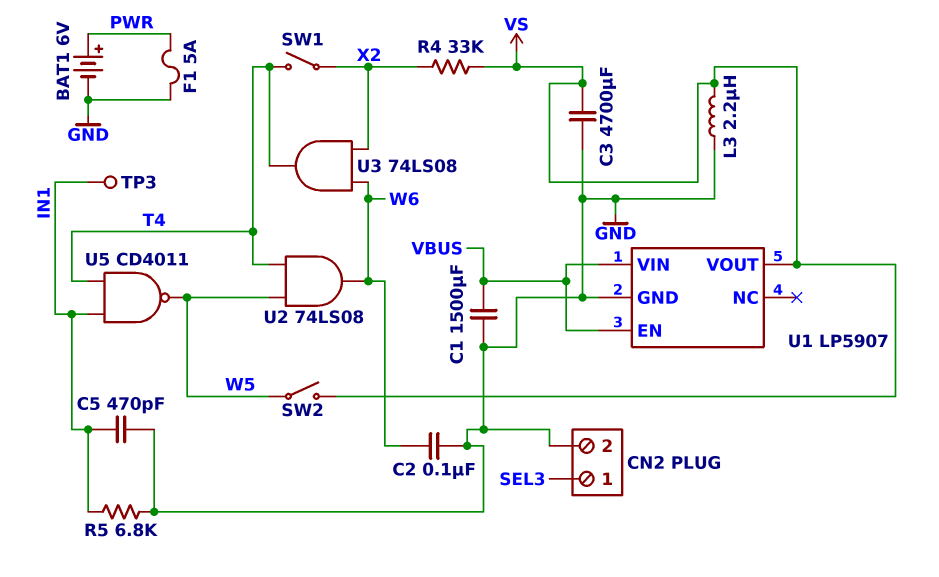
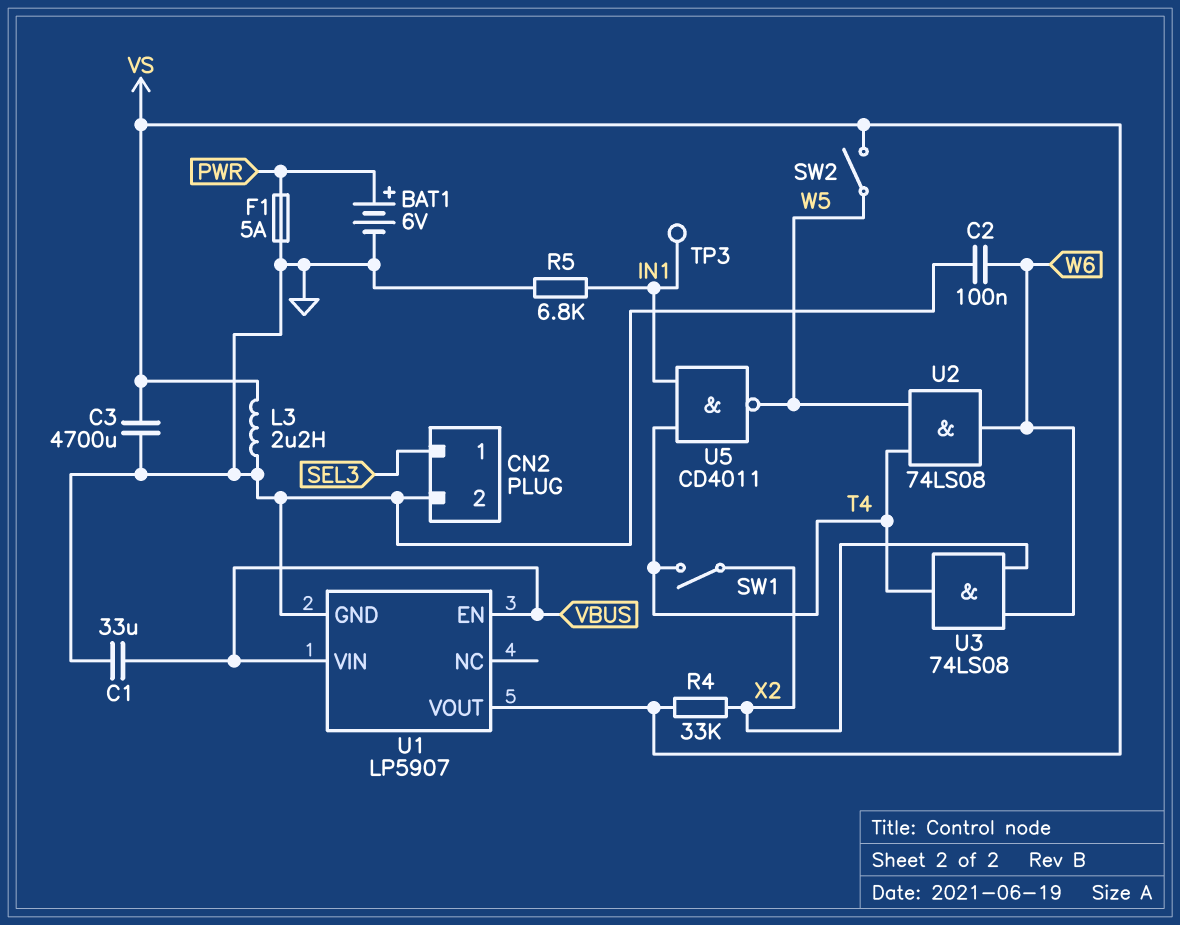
C1: 1500uF (GND, VBUS) -> 33uF (GND, VBUS)
C5: 470pF (GND, IN1) -> none

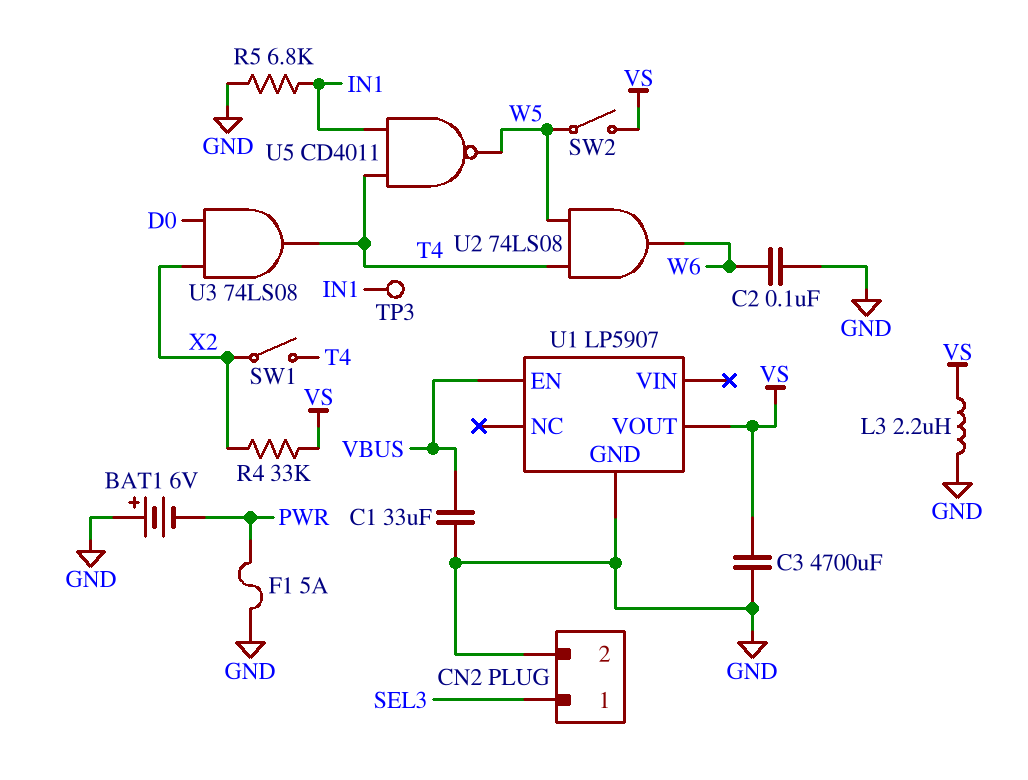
BAT1: 6V (plus PWR, minus GND) -> 6V (plus GND, minus PWR)
U1 pin VIN: VBUS -> none
U3: AND 74LS08 (in W6, in X2, out T4) -> AND 74LS08 (in D0, in X2, out T4)

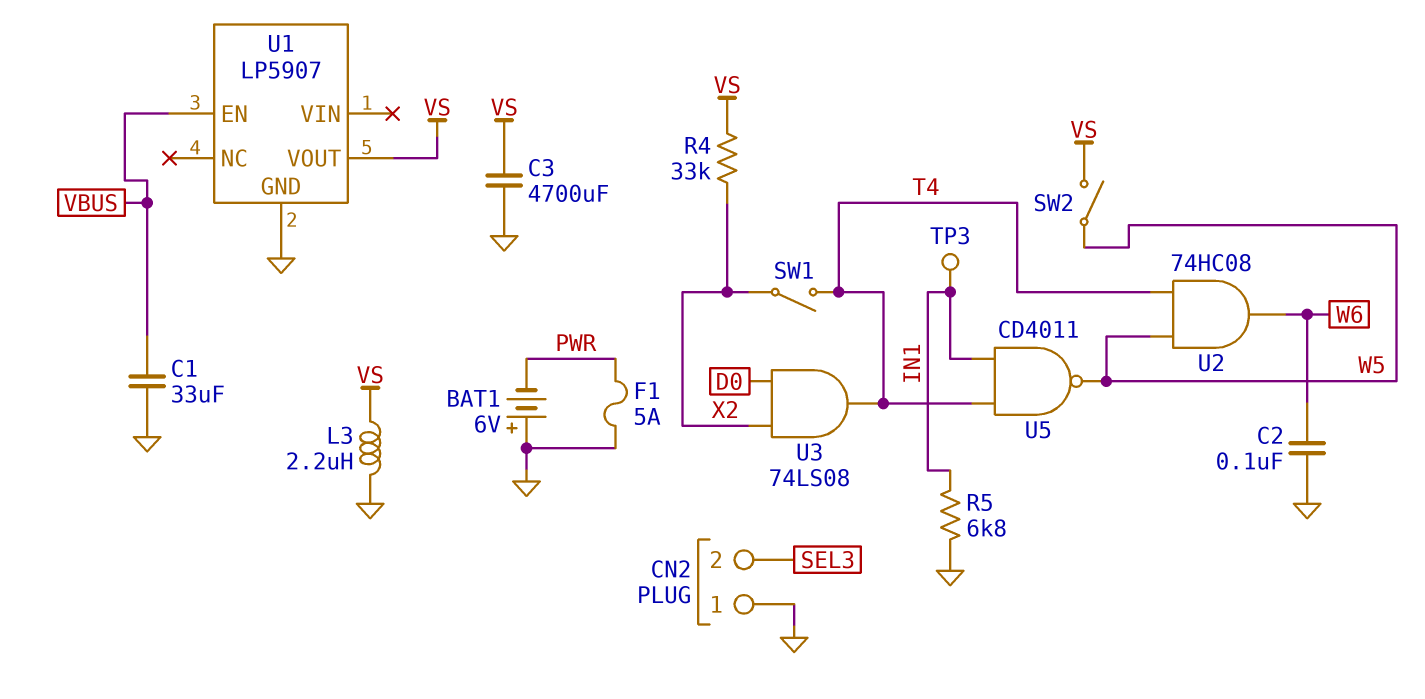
CN2 pin 1: SEL3 -> GND
CN2 pin 2: GND -> SEL3
U2: AND 74LS08 (in T4, in W5, out W6) -> AND 74HC08 (in T4, in W5, out W6)

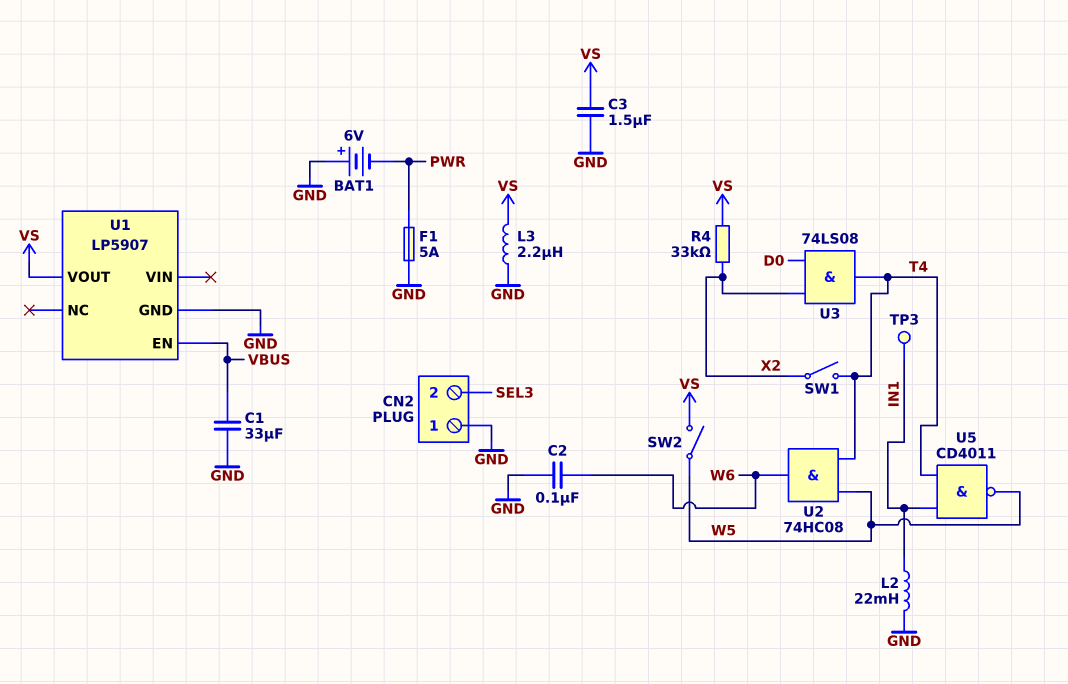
C3: 4700uF (GND, VS) -> 1.5uF (GND, VS)
L2: none -> 22mH (GND, IN1)
R5: 6.8k (GND, IN1) -> none

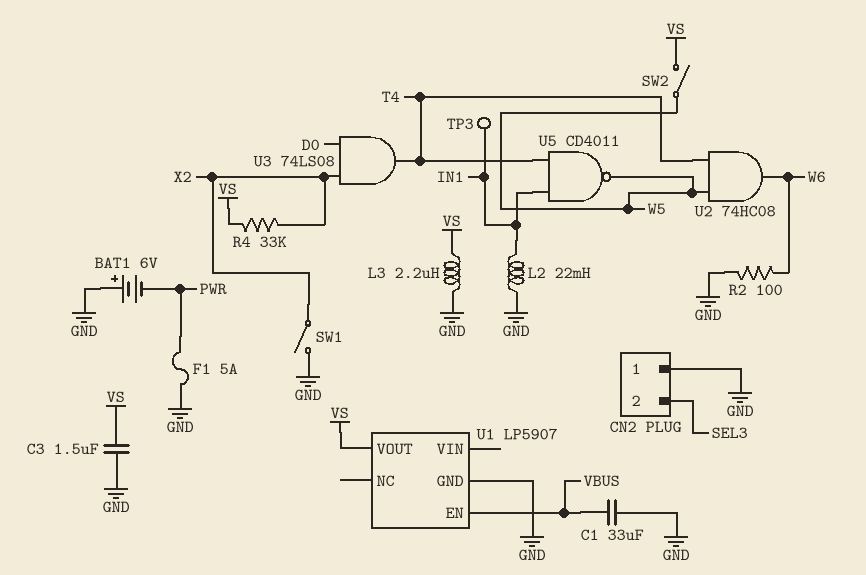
C2: 100nF (GND, W6) -> none
R2: none -> 100 (GND, W6)
SW1: switch (T4, X2) -> switch (GND, X2)

